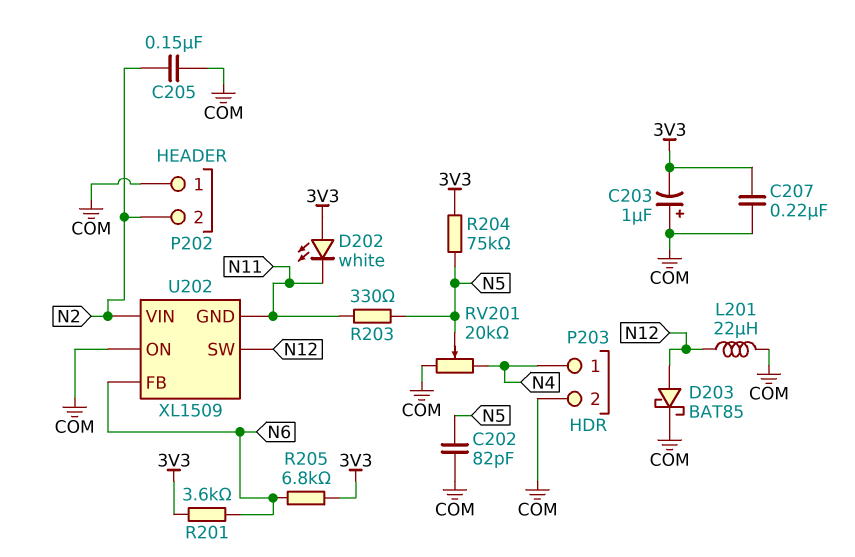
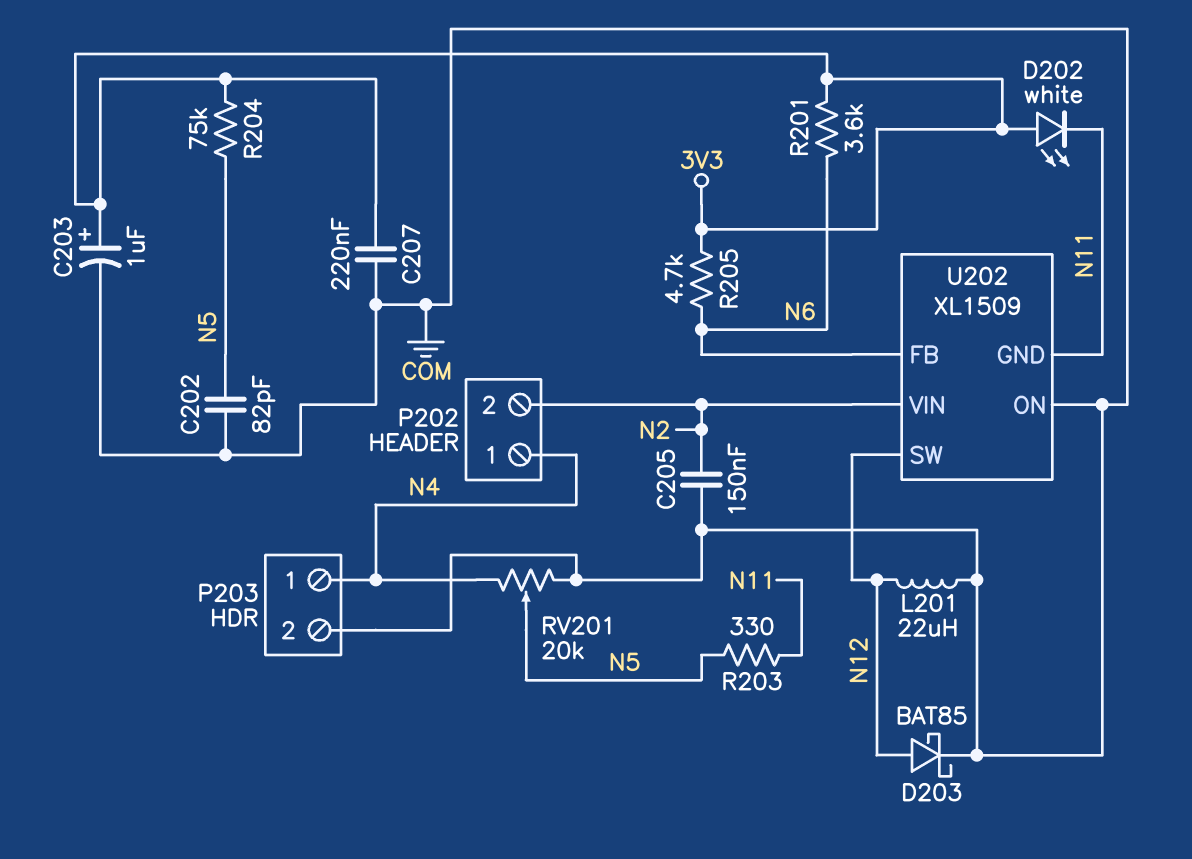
C203: 1uF (plus COM, minus 3V3) -> 1uF (plus 3V3, minus COM)
P202 pin 1: COM -> N4
R205: 6.8k (3V3, N6) -> 4.7k (3V3, N6)

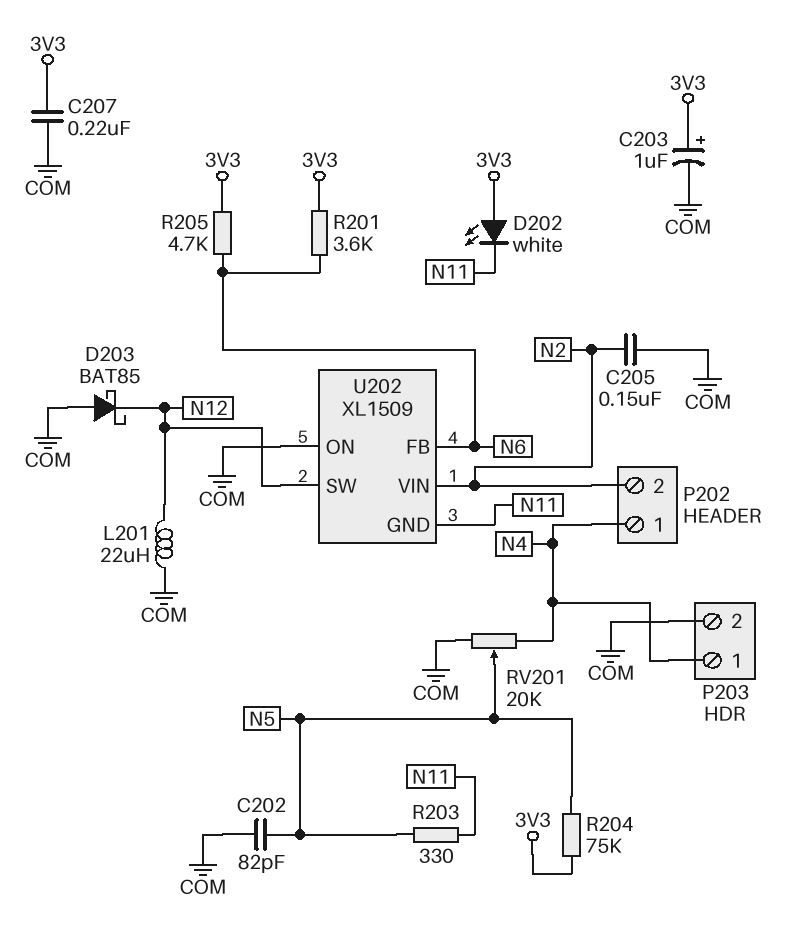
D203: schottky BAT85 (A N12, K COM) -> schottky BAT85 (A COM, K N12)

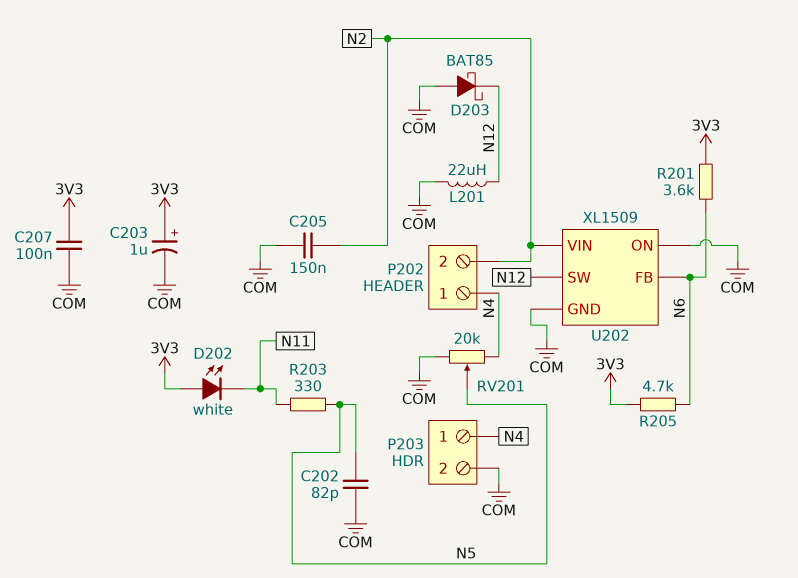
C207: 220nF (3V3, COM) -> 100nF (3V3, COM)
R204: 75k (3V3, N5) -> none
U202 pin GND: N11 -> COM

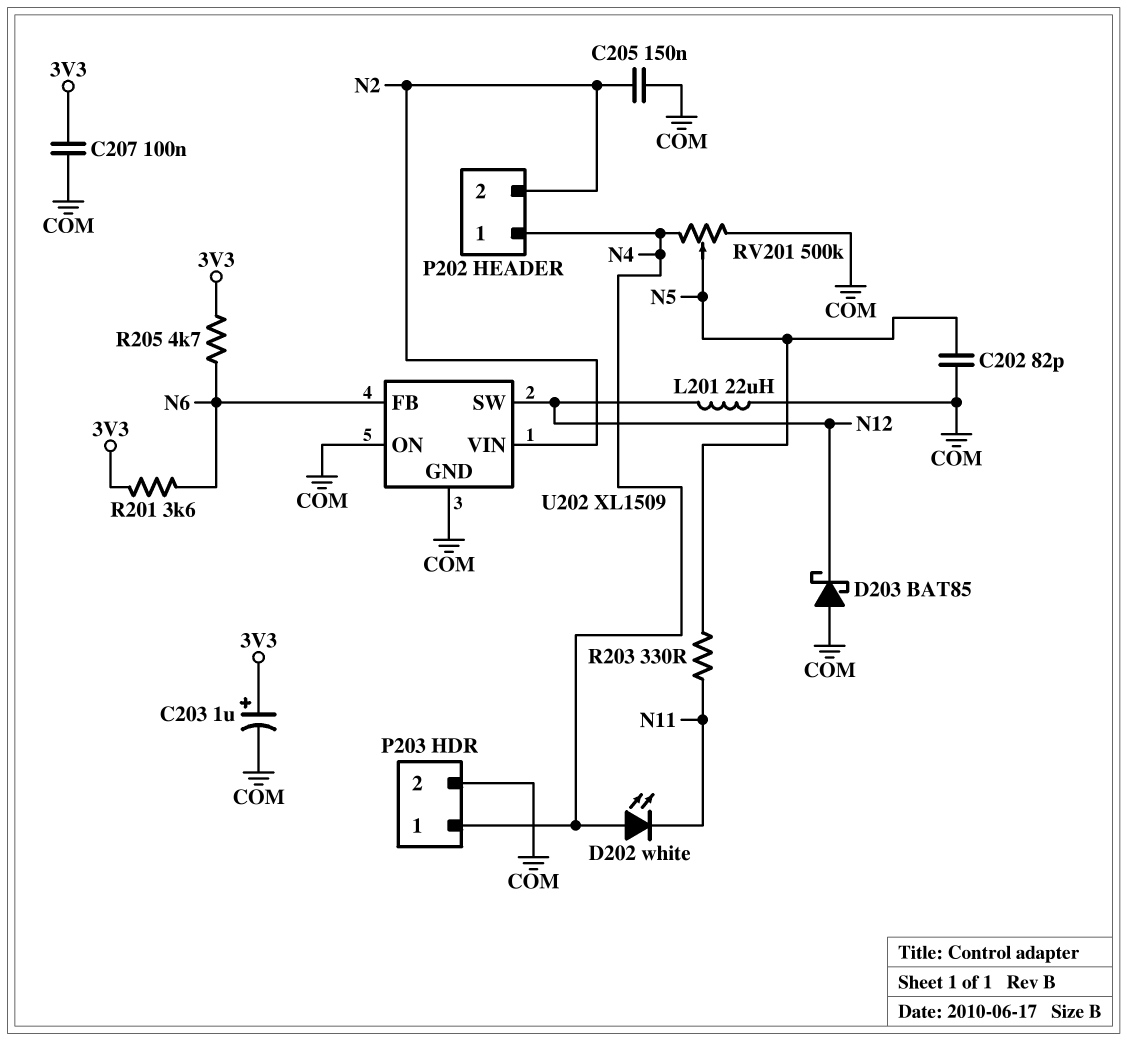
D202: LED white (A 3V3, K N11) -> LED white (A N4, K N11)
RV201: 20k (COM, N4, wiper N5) -> 500k (COM, N4, wiper N5)

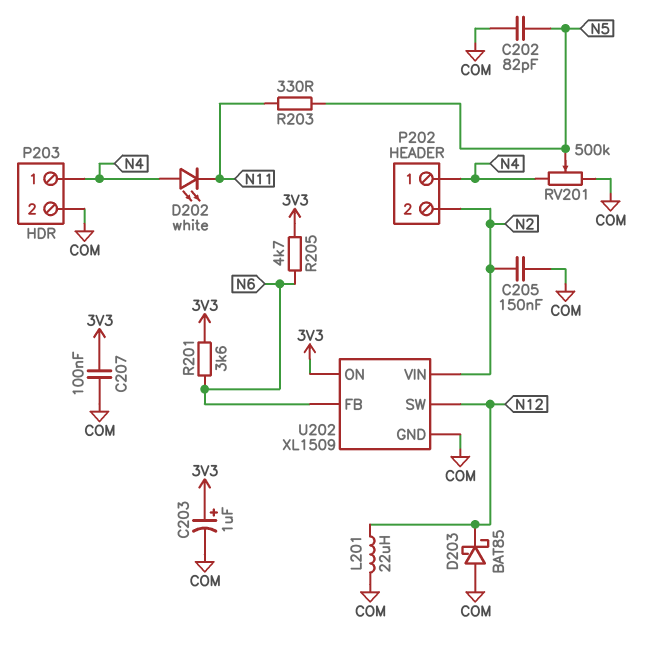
U202 pin ON: COM -> 3V3

